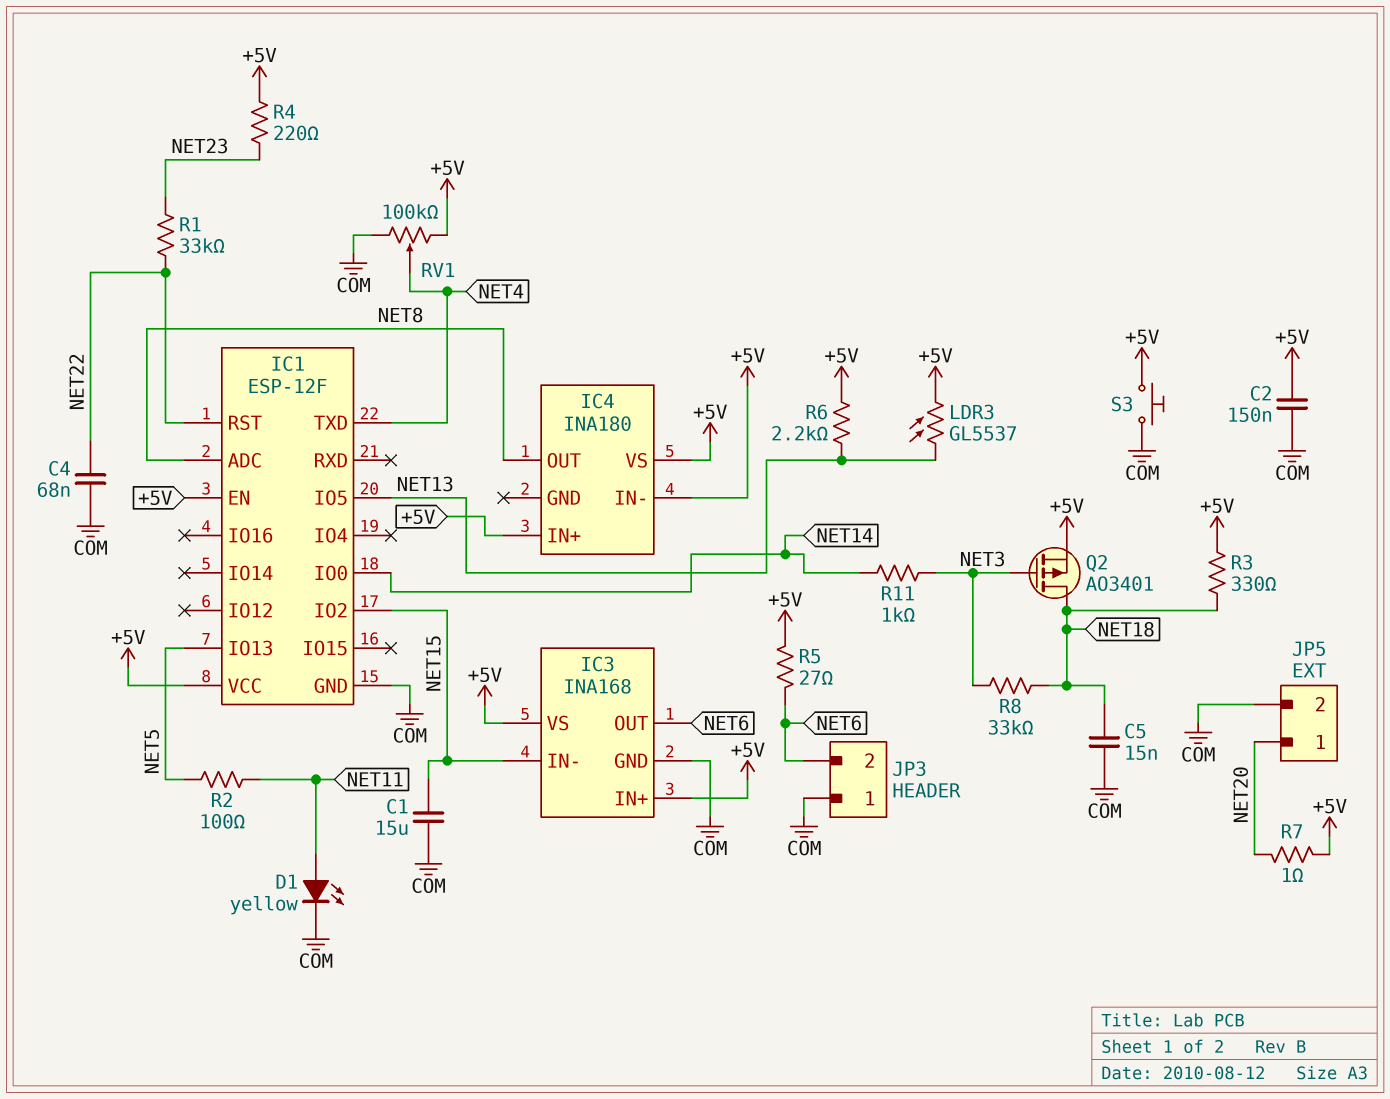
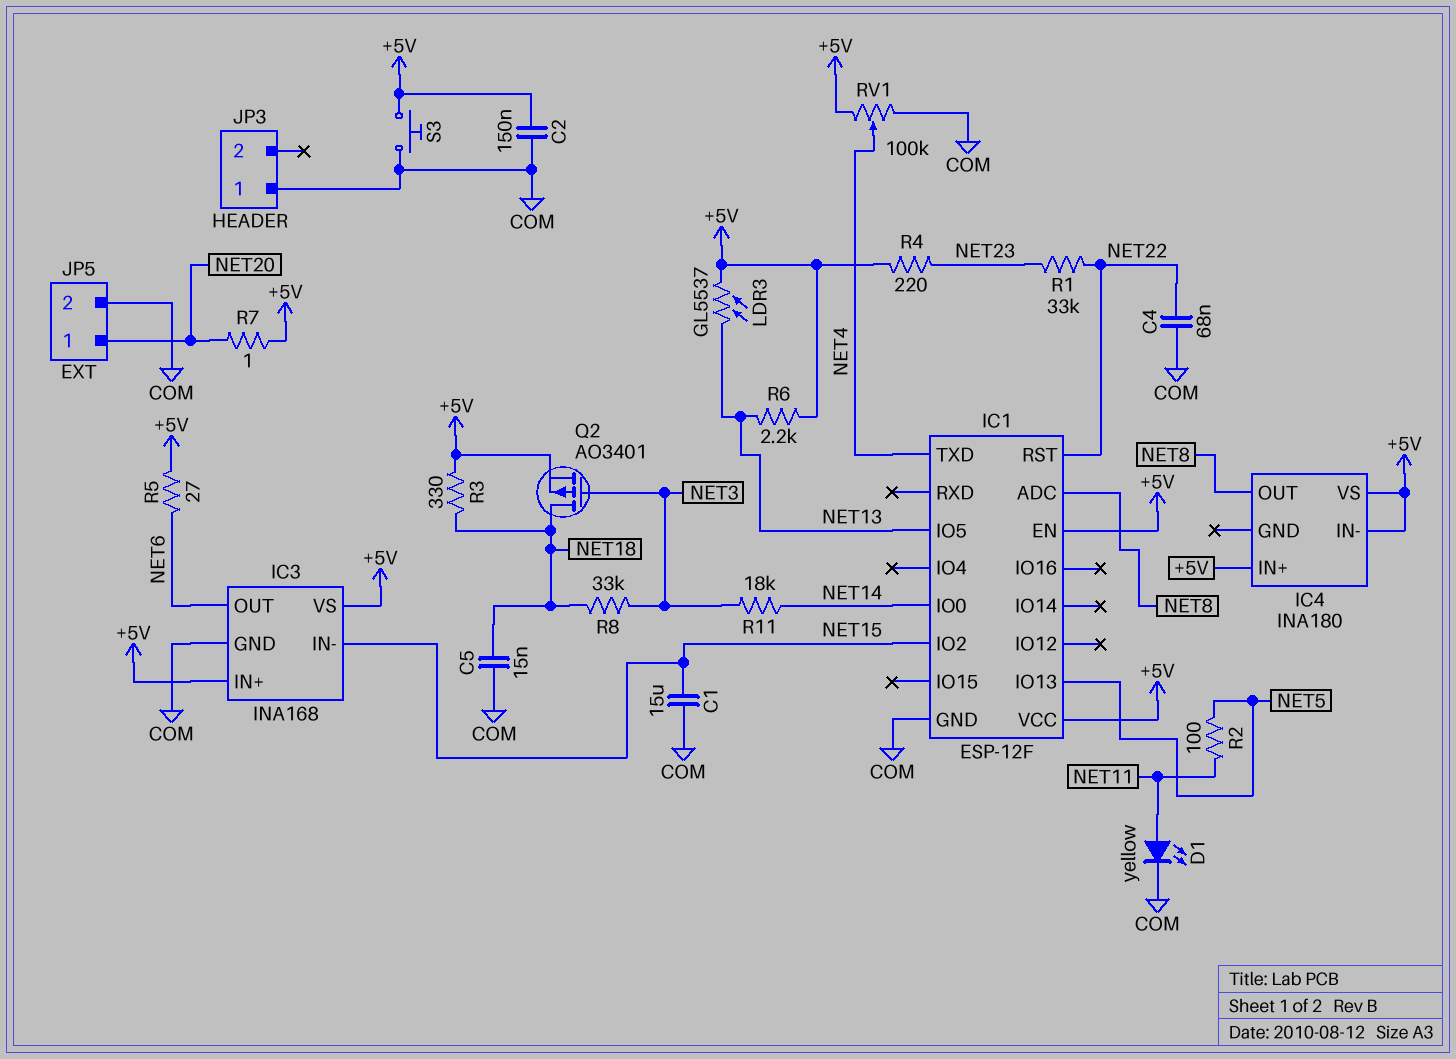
JP3 pin 2: NET6 -> none
R11: 1k (NET3, NET14) -> 18k (NET3, NET14)

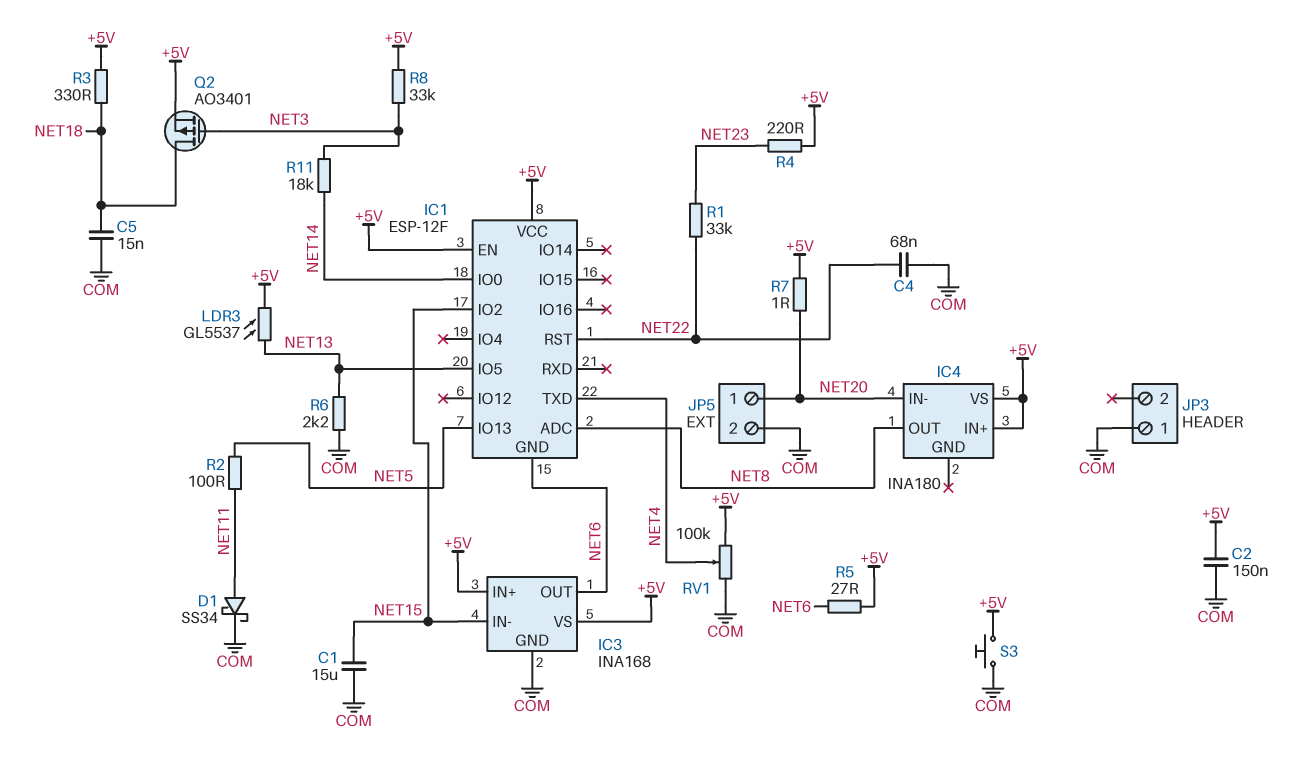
D1: LED yellow (A NET11, K COM) -> schottky SS34 (A NET11, K COM)
IC1 pin GND: COM -> NET6
IC4 pin IN-: +5V -> NET20
R6: 2.2k (+5V, NET13) -> 2.2k (COM, NET13)
R8: 33k (NET3, NET18) -> 33k (+5V, NET3)

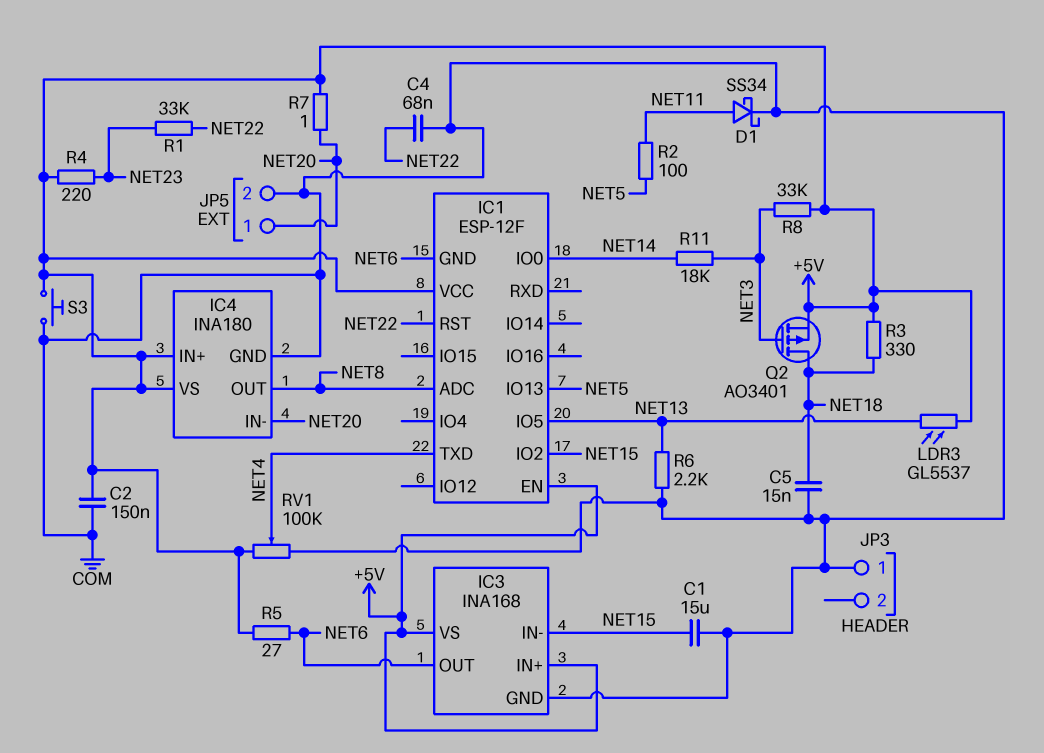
IC4 pin GND: none -> COM

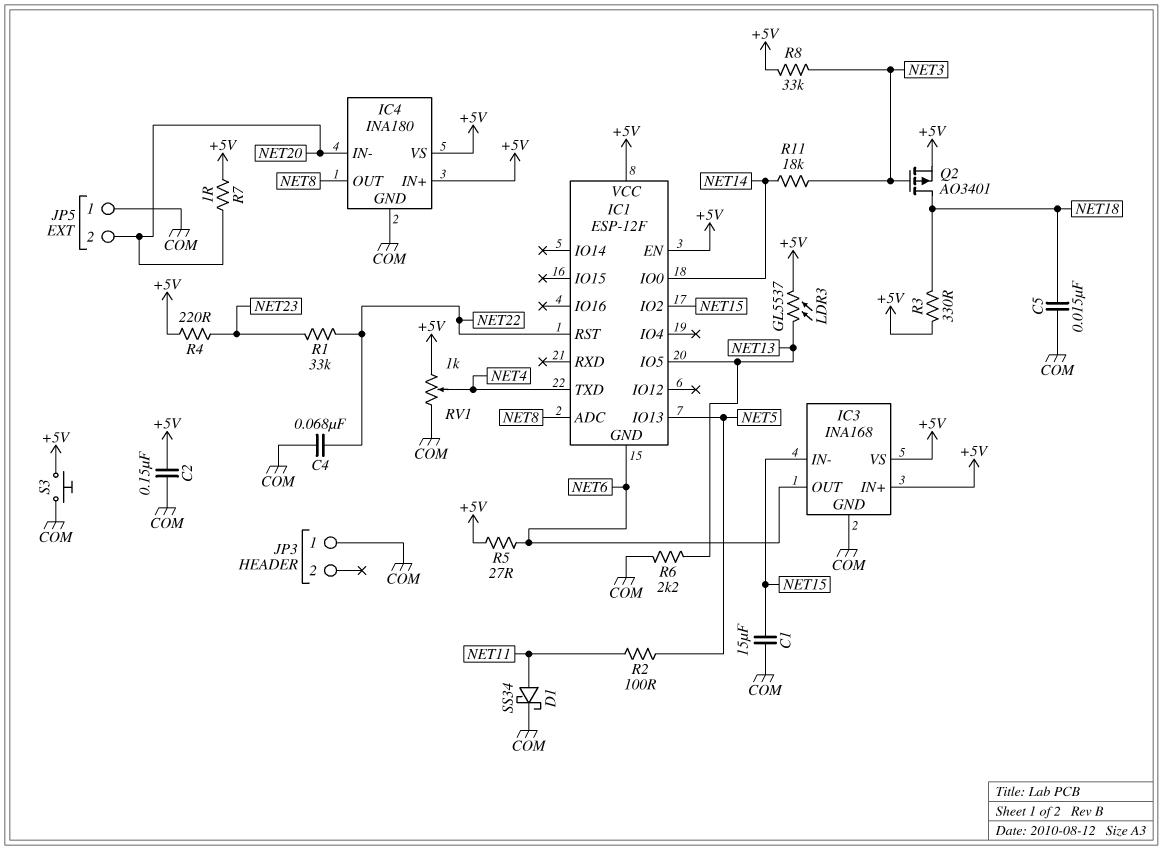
JP5 pin 1: NET20 -> COM
JP5 pin 2: COM -> NET20
RV1: 100k (+5V, COM, wiper NET4) -> 1k (+5V, COM, wiper NET4)

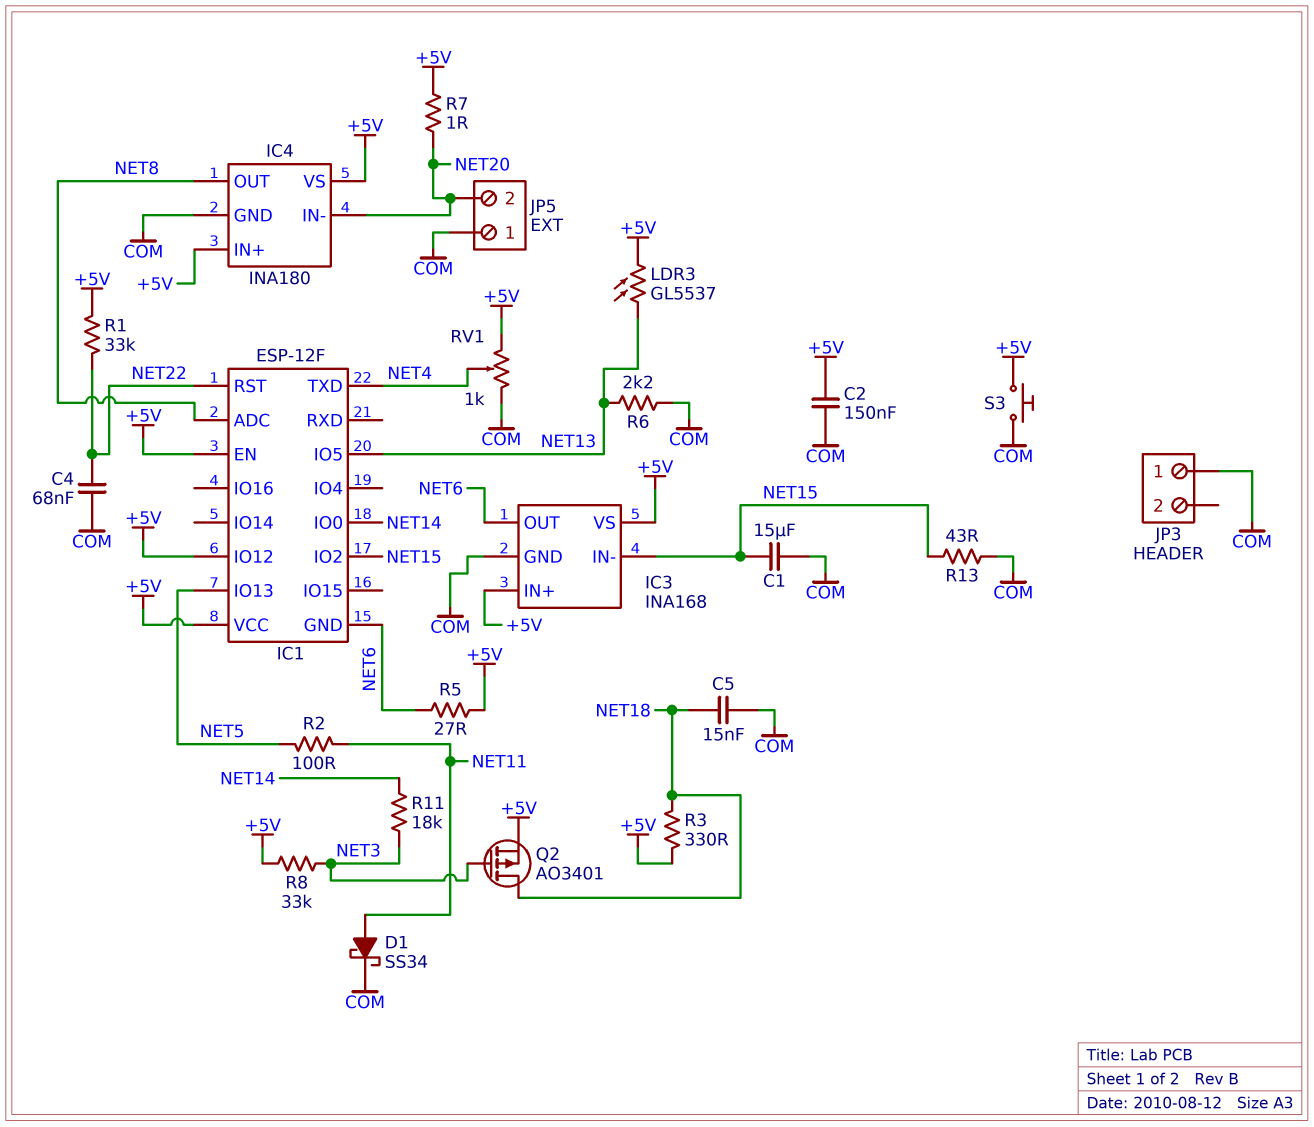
IC1 pin IO12: none -> +5V
R1: 33k (NET22, NET23) -> 33k (+5V, NET22)
R4: 220 (+5V, NET23) -> none
R13: none -> 43 (COM, NET15)

